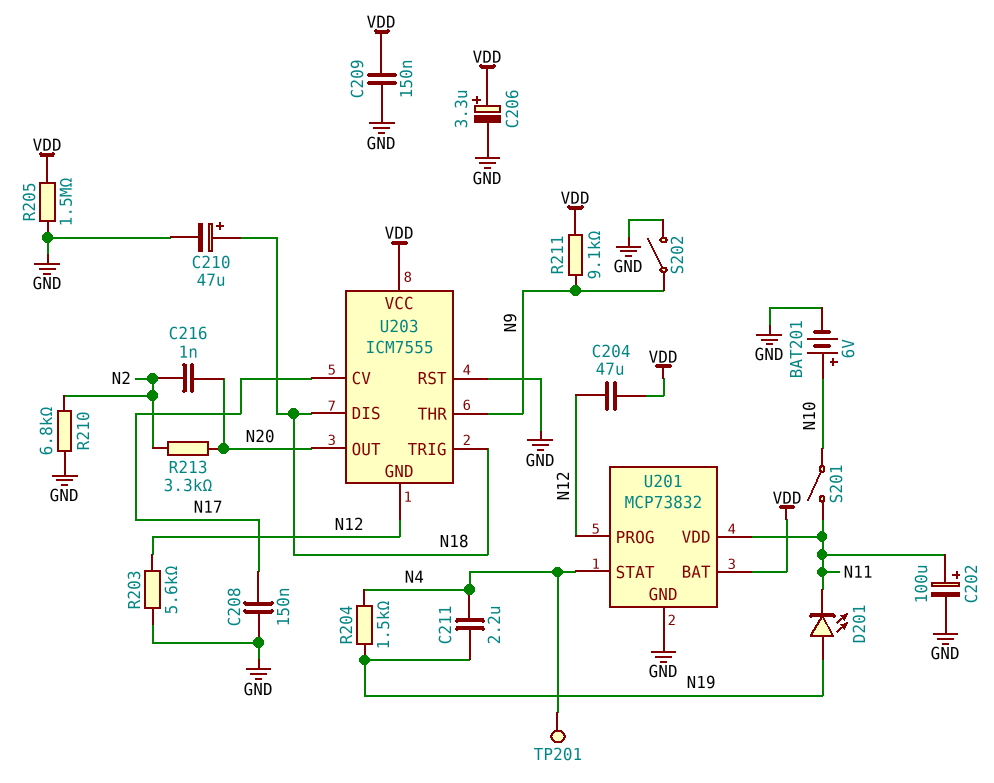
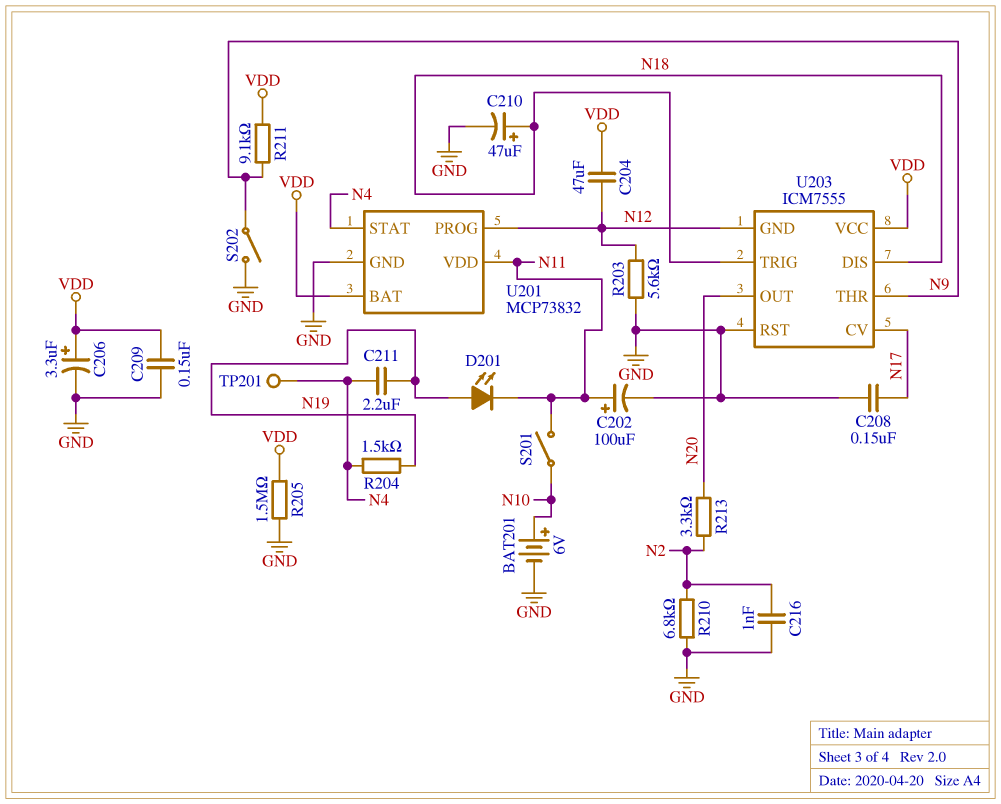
C216: 1nF (N2, N20) -> 1nF (GND, N2)

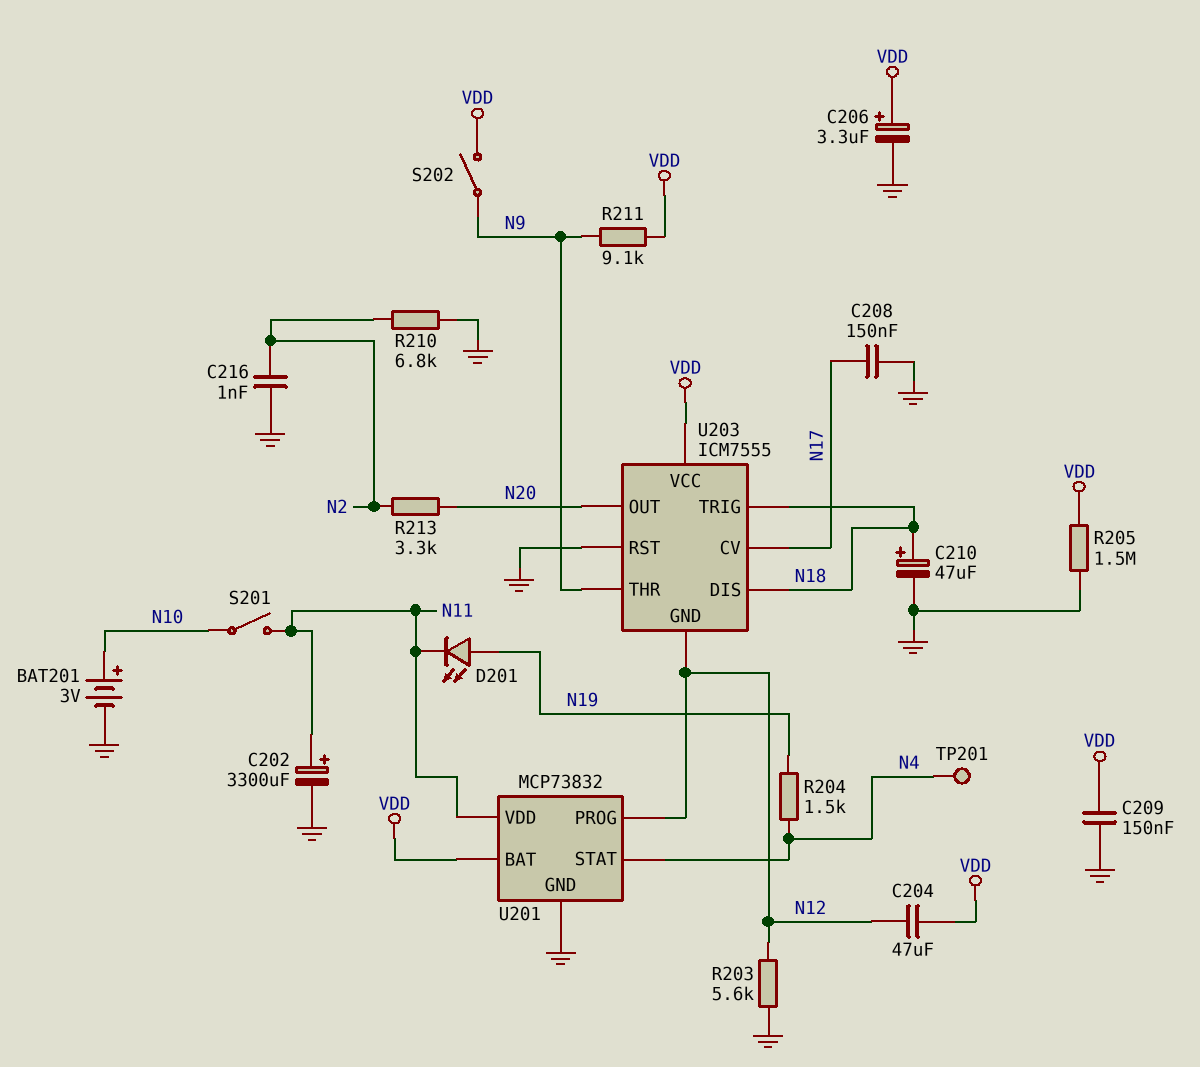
BAT201: 6V (plus N10, minus GND) -> 3V (plus N10, minus GND)
C202: 100uF (plus N11, minus GND) -> 3300uF (plus N11, minus GND)
C211: 2.2uF (N4, N19) -> none
S202: switch (GND, N9) -> switch (N9, VDD)

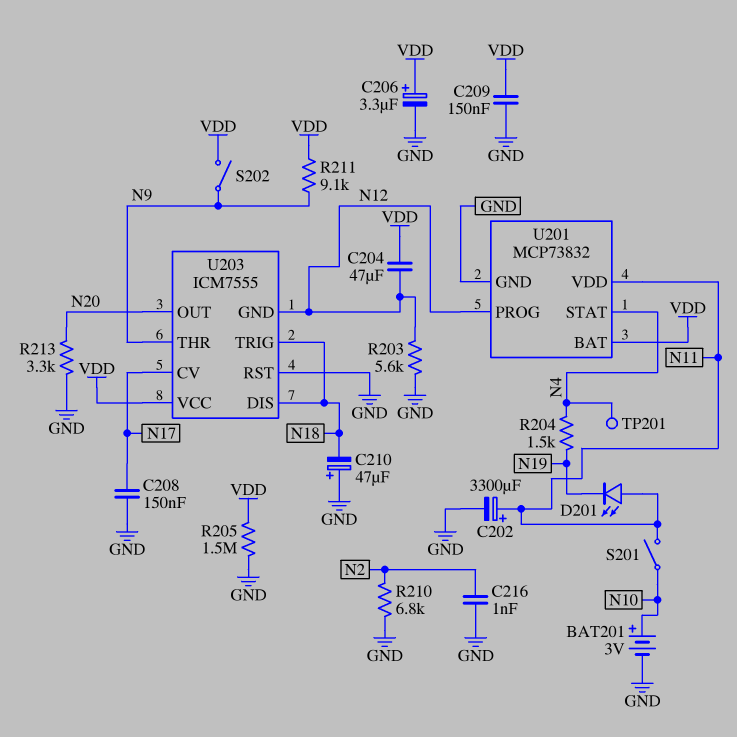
C210: 47uF (plus N18, minus GND) -> 47uF (plus GND, minus N18)
D201: LED (A N19, K N11) -> LED (A N11, K N19)
R213: 3.3k (N2, N20) -> 3.3k (GND, N20)

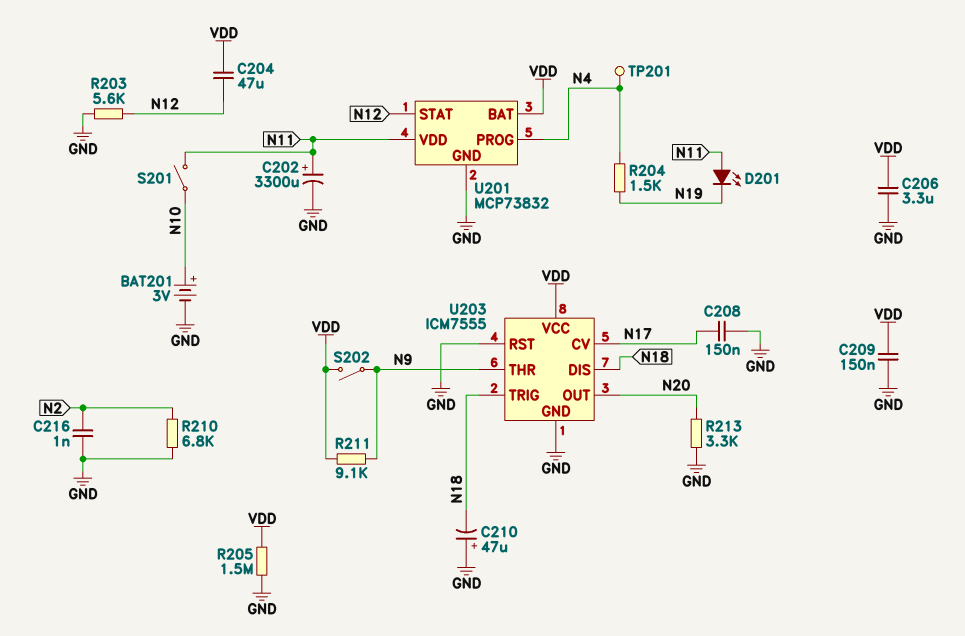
C206: 3.3uF (plus VDD, minus GND) -> 3.3uF (GND, VDD)
U201 pin PROG: N12 -> N4
U201 pin STAT: N4 -> N12
U203 pin GND: N12 -> GND

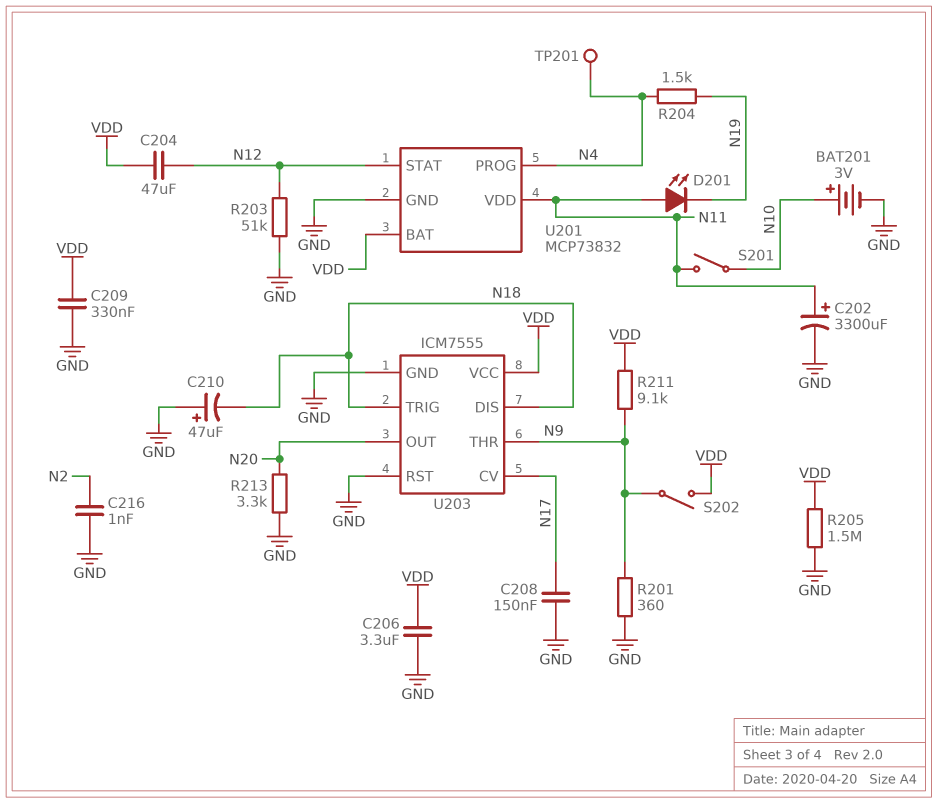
C209: 150nF (GND, VDD) -> 330nF (GND, VDD)
R201: none -> 360 (GND, N9)
R203: 5.6k (GND, N12) -> 51k (GND, N12)
R210: 6.8k (GND, N2) -> none

